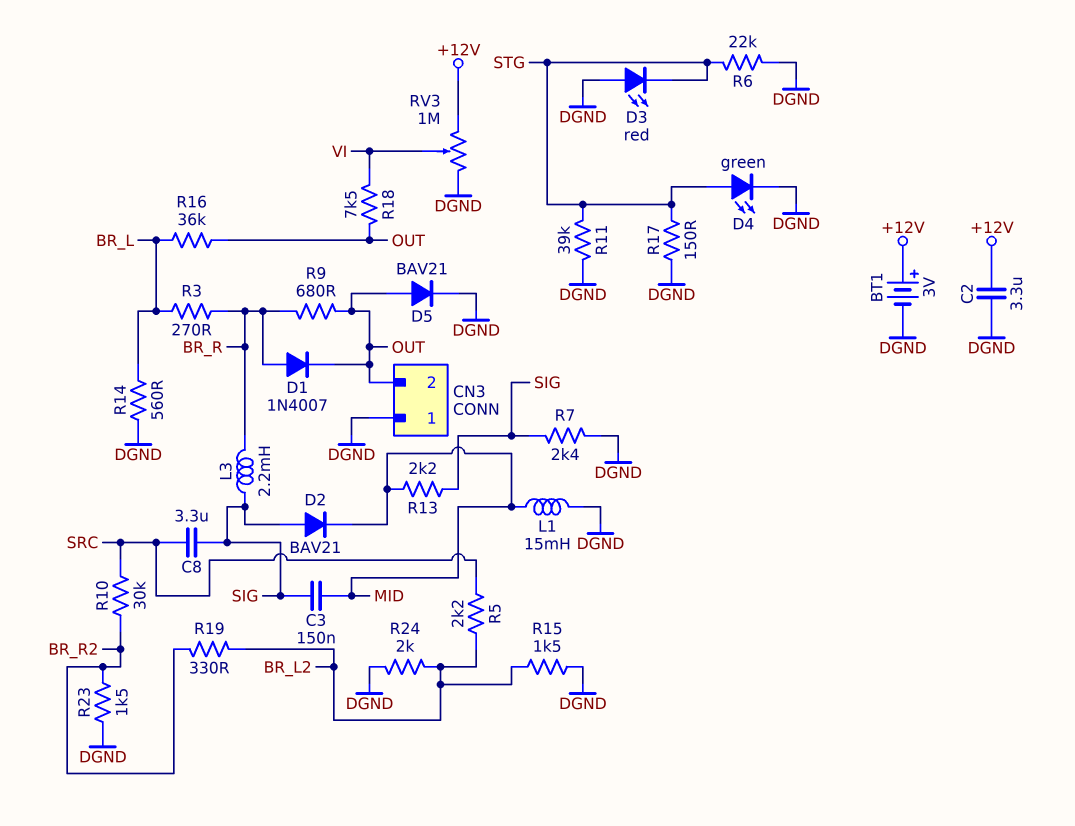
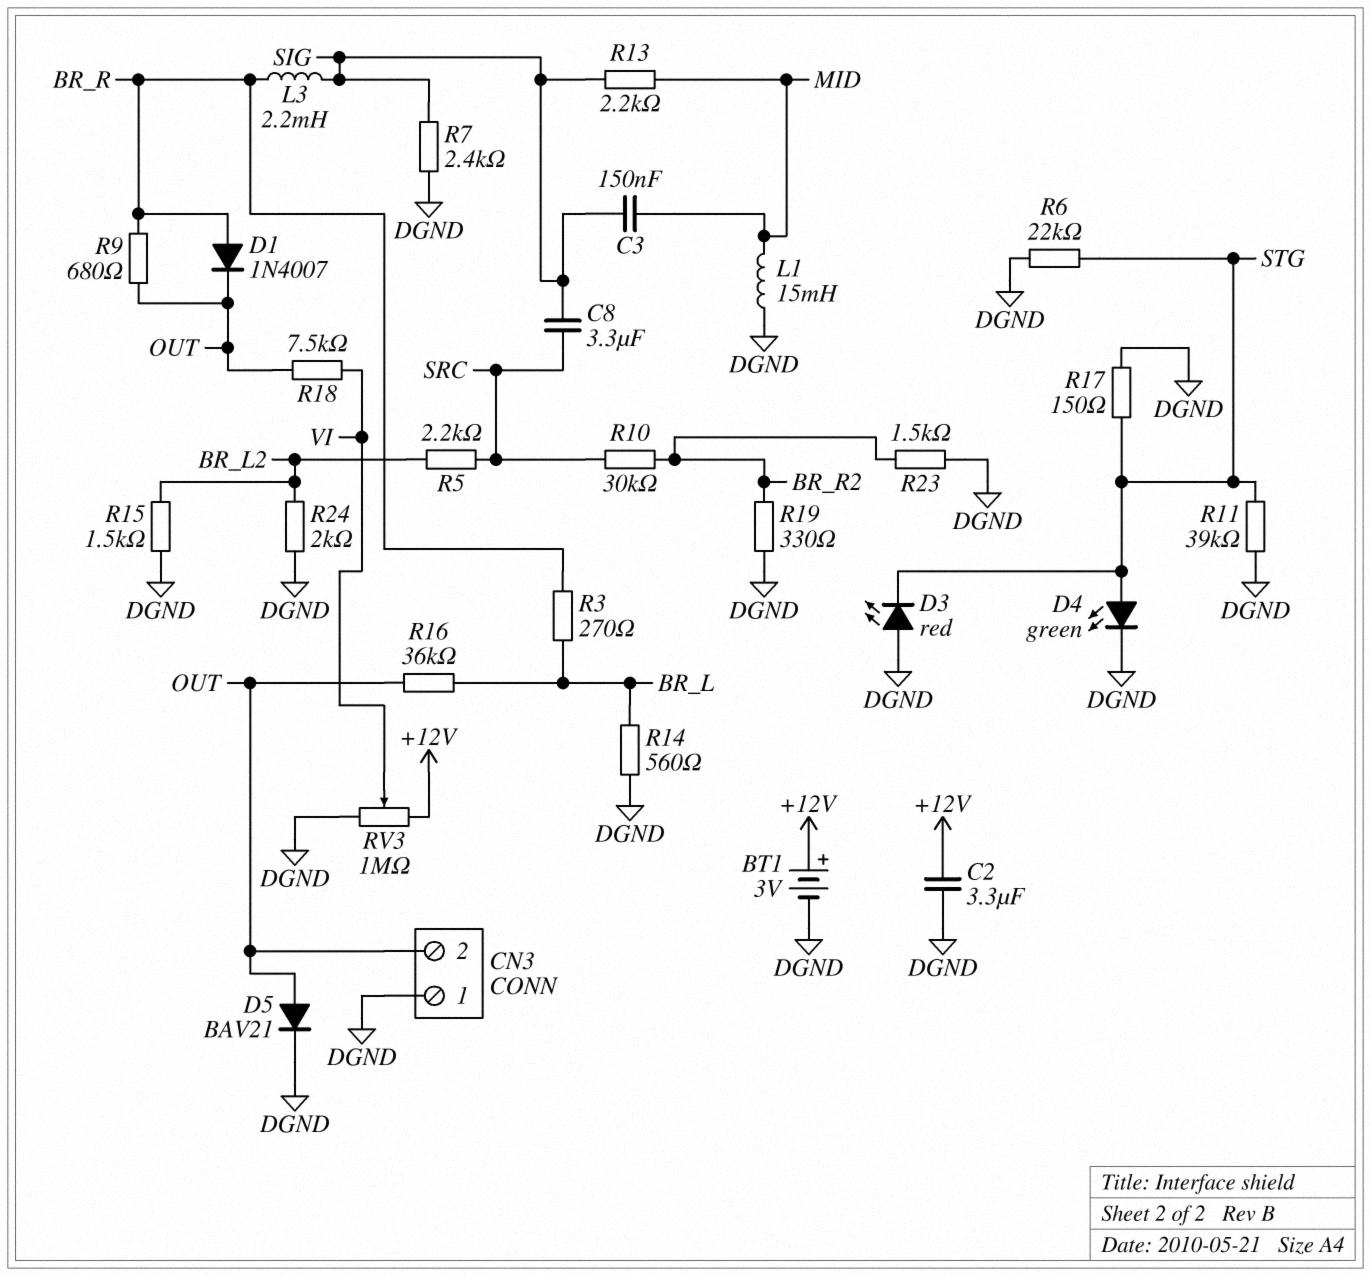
D2: diode BAV21 (A SIG, K MID) -> none
R19: 330 (BR_L2, BR_R2) -> 330 (BR_R2, DGND)

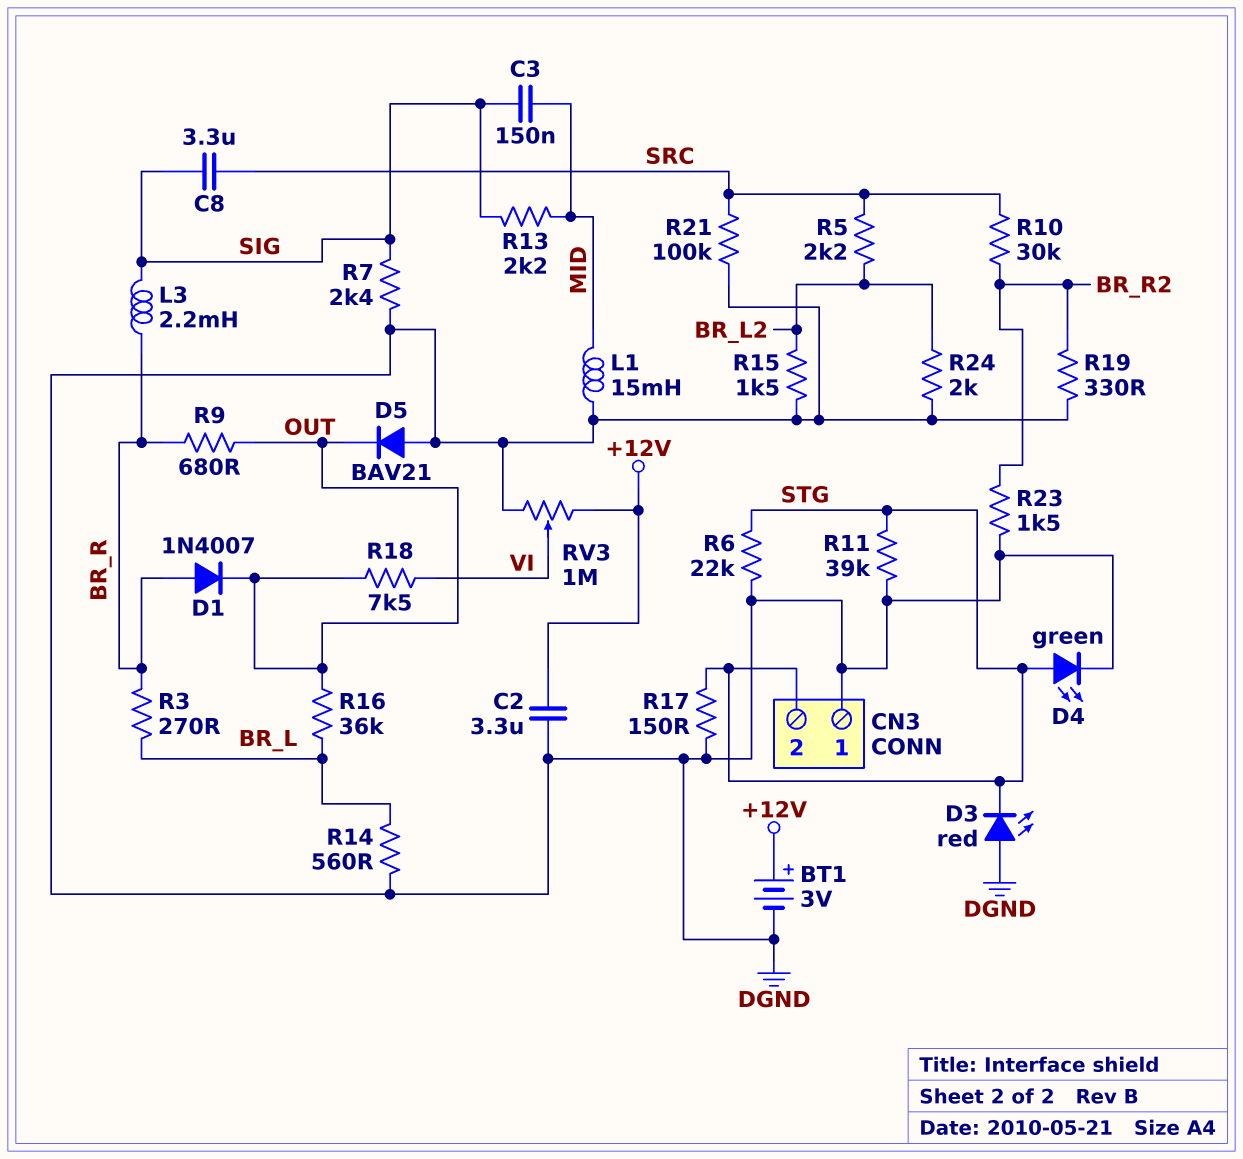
CN3 pin 2: OUT -> STG
D5: diode BAV21 (A OUT, K DGND) -> diode BAV21 (A DGND, K OUT)
R21: none -> 100k (DGND, SRC)

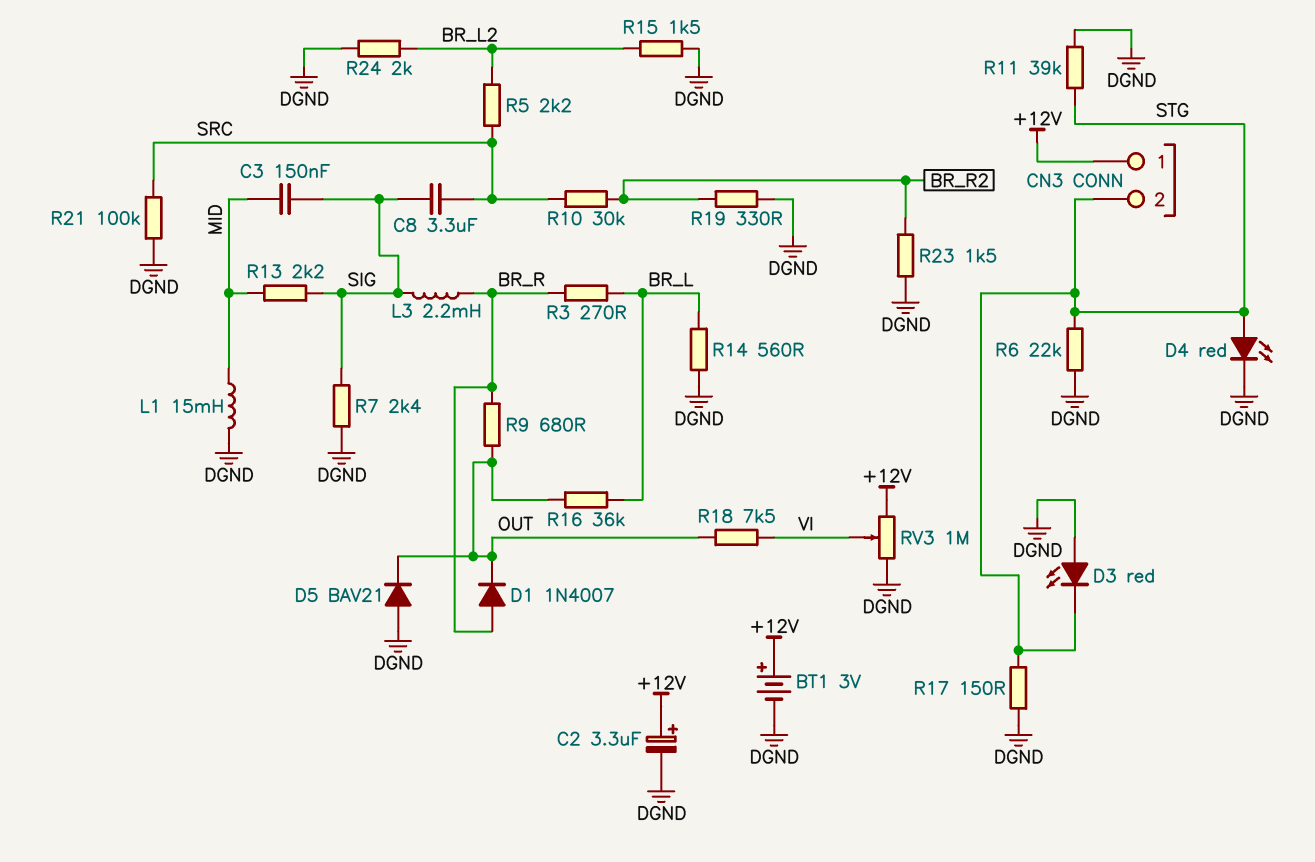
C2: 3.3uF (+12V, DGND) -> 3.3uF (plus +12V, minus DGND)
CN3 pin 1: DGND -> +12V
D4: LED green (A STG, K DGND) -> LED red (A STG, K DGND)

